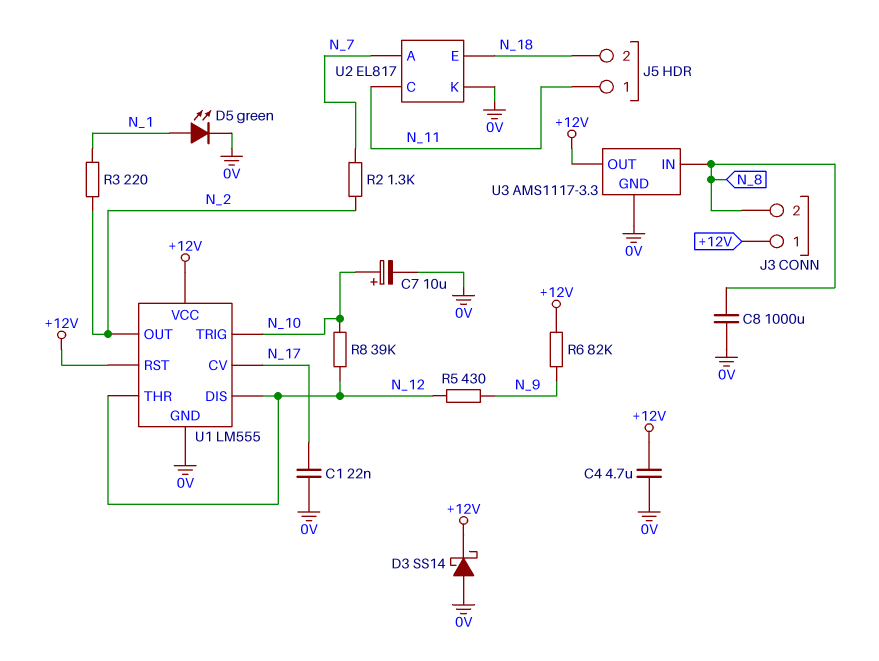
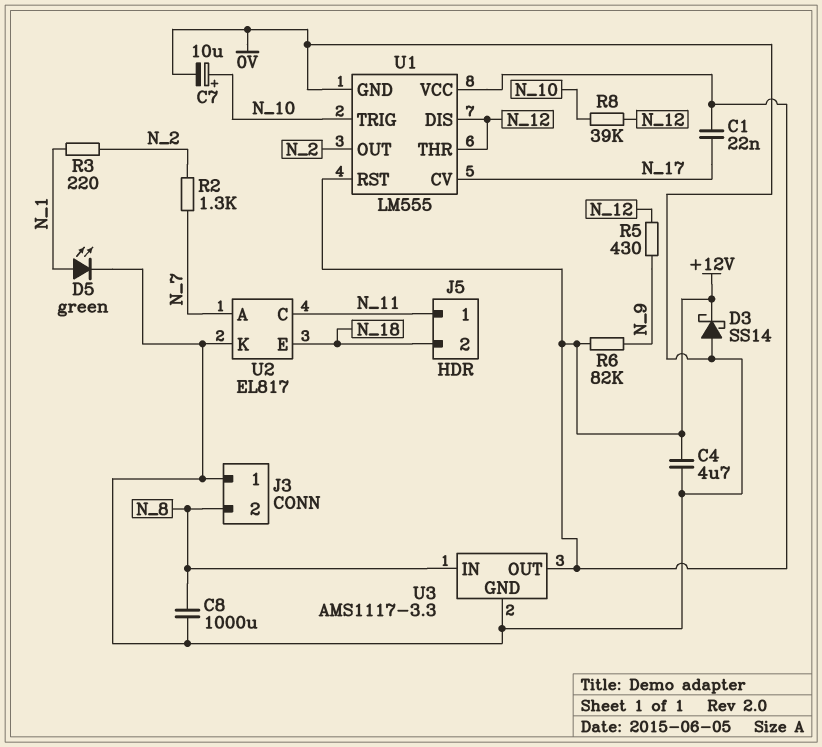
C1: 22nF (0V, N_17) -> 22nF (+12V, N_17)
J3 pin 1: +12V -> 0V

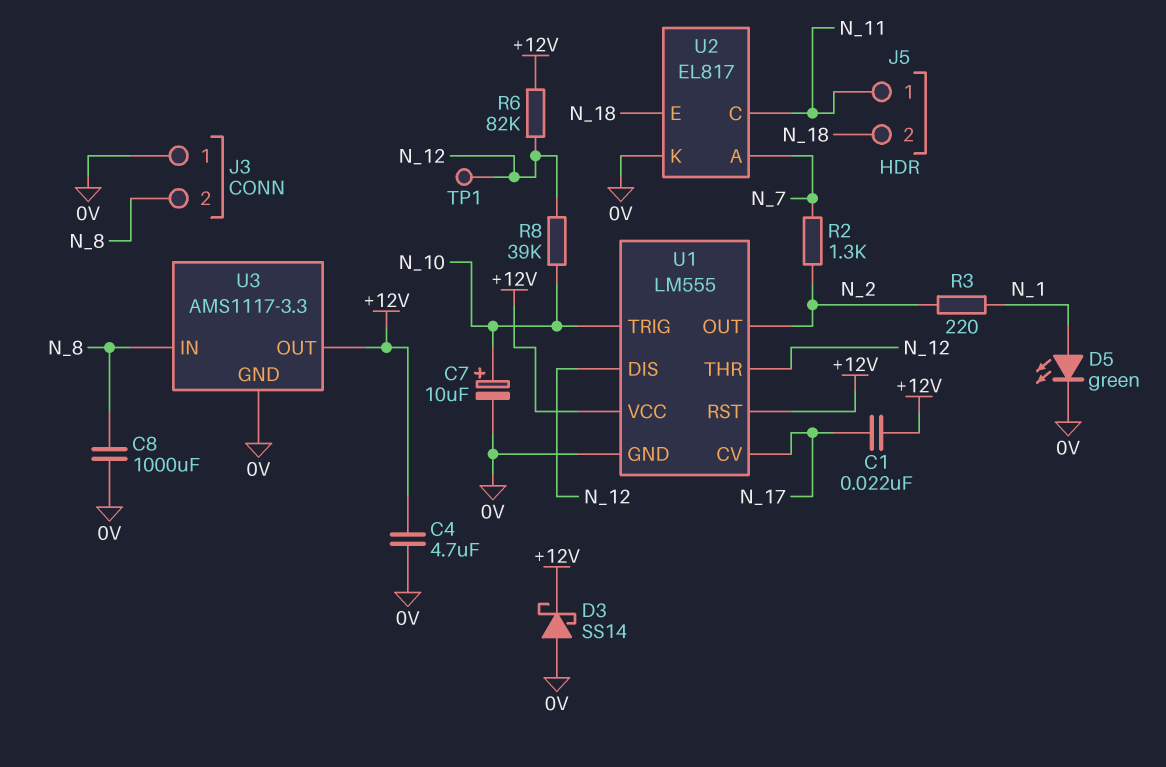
R5: 430 (N_9, N_12) -> none
R6: 82k (+12V, N_9) -> 82k (+12V, N_12)
TP1: none -> test point (N_12)

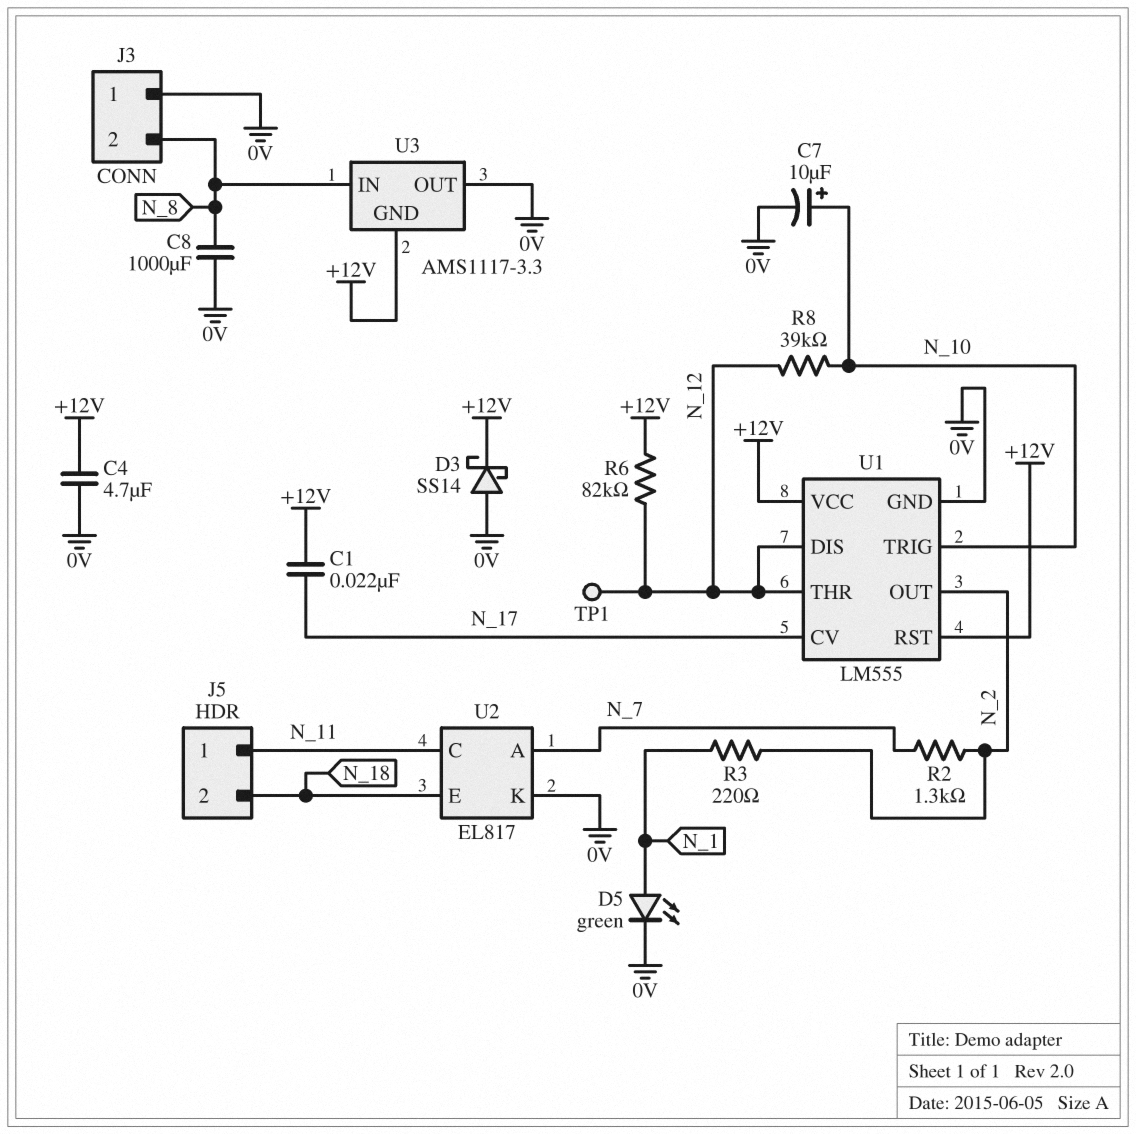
U3 pin GND: 0V -> +12V
U3 pin OUT: +12V -> 0V

